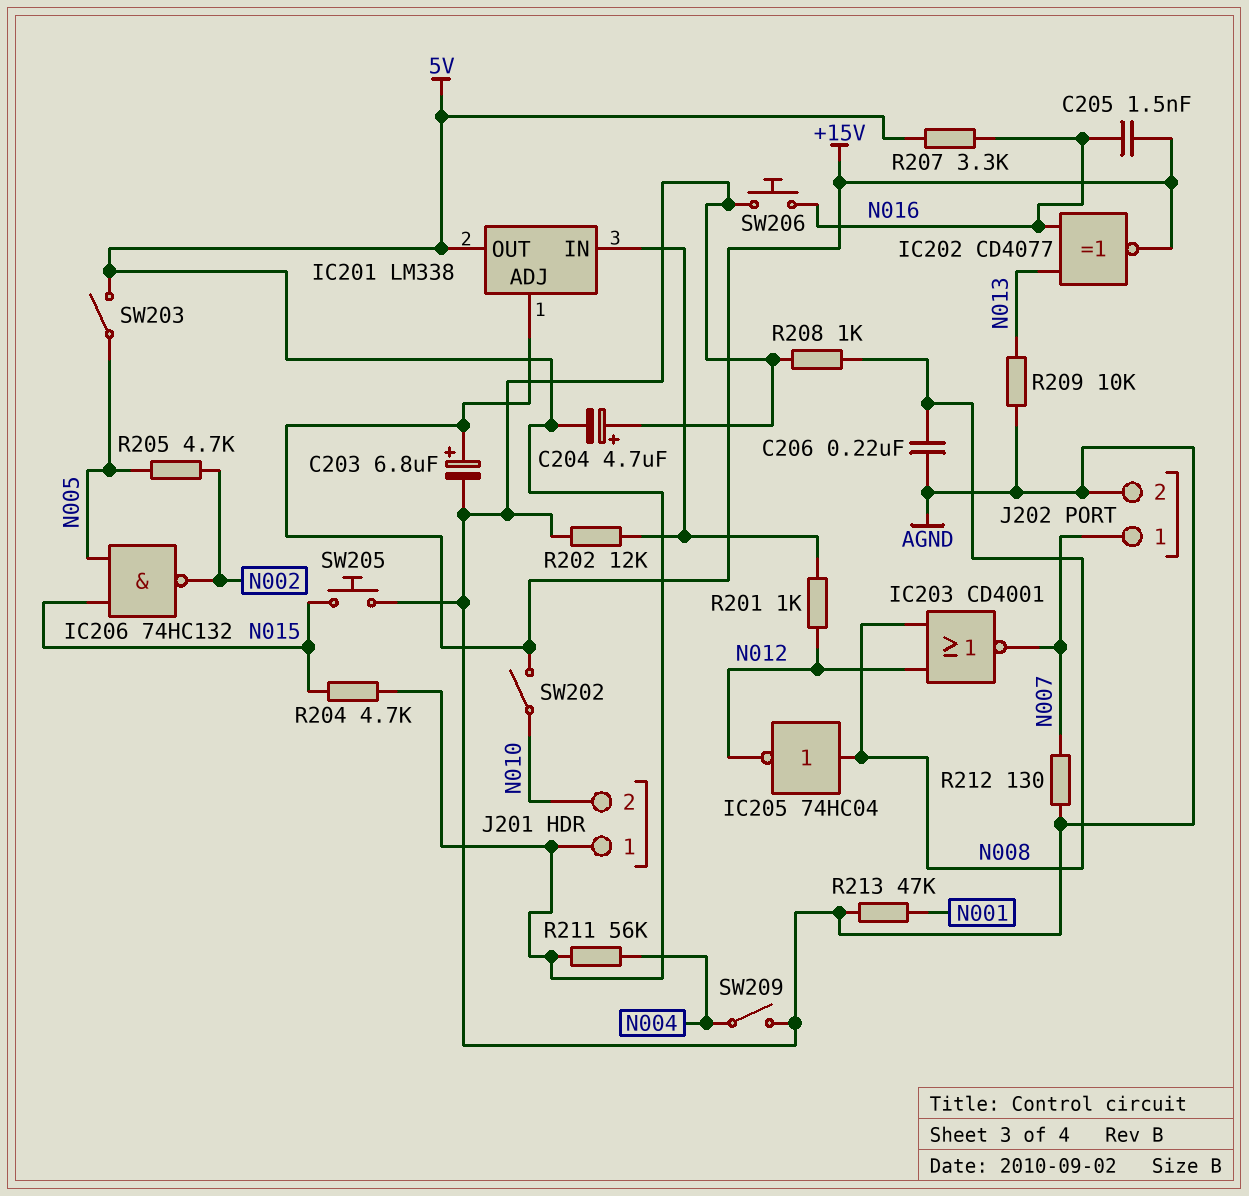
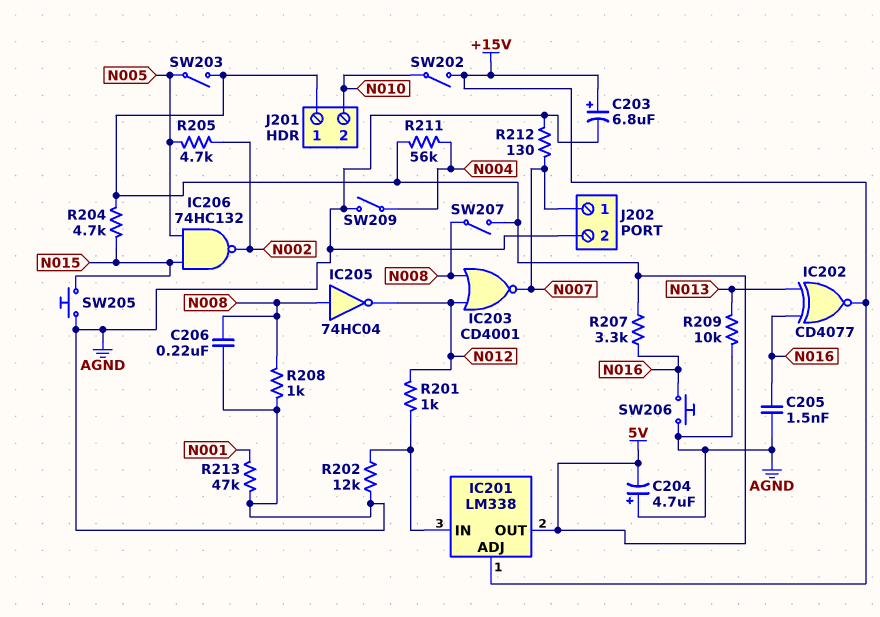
C205: 1.5nF (+15V, N016) -> 1.5nF (AGND, N016)
SW207: none -> switch (5V, N008)

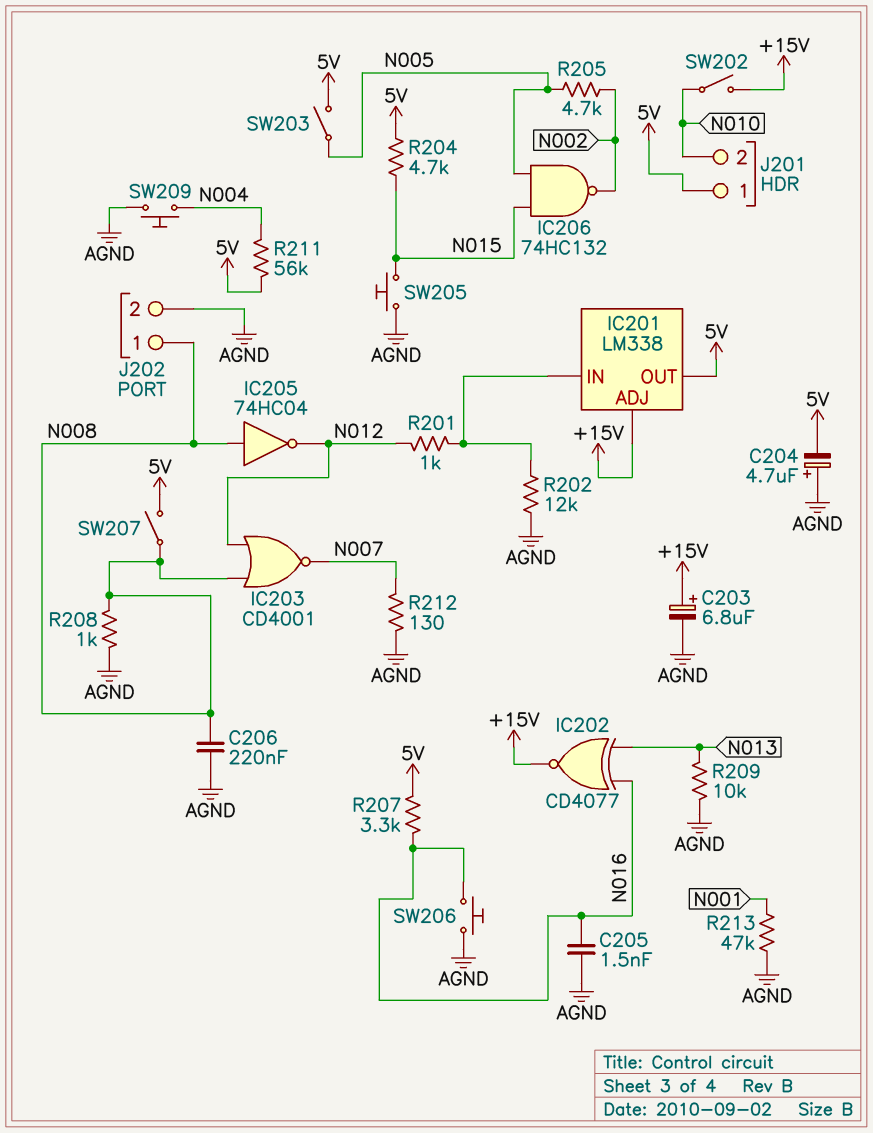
J202 pin 1: N007 -> N008
SW209: switch (AGND, N004) -> button (AGND, N004)

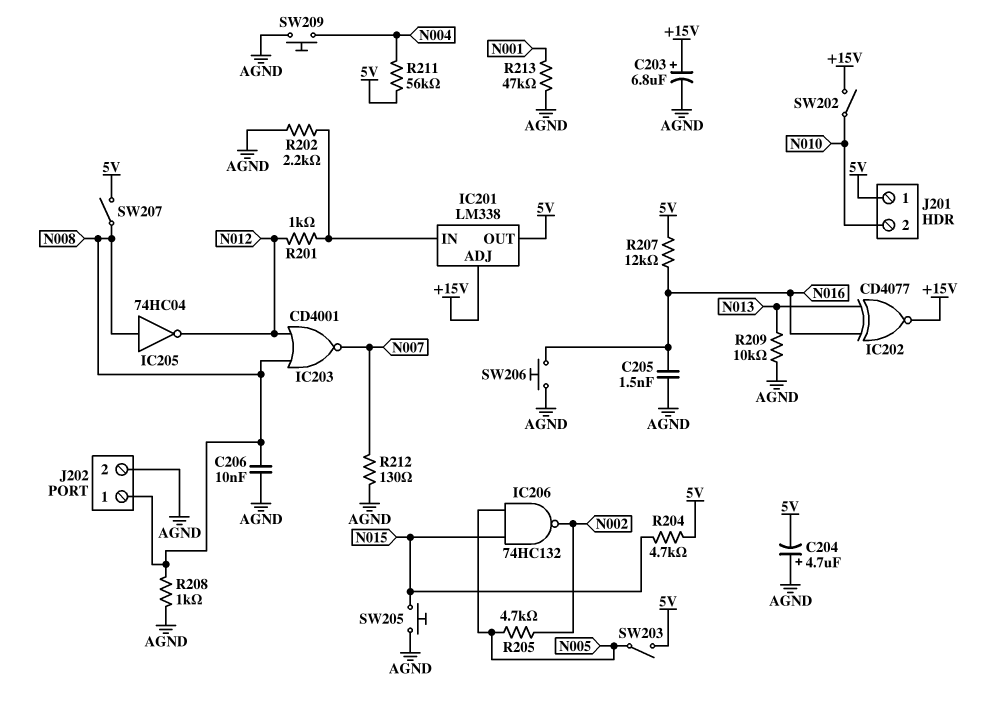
C206: 220nF (AGND, N008) -> 10nF (AGND, N008)
R202: 12k (AGND, IC201/IN) -> 2.2k (AGND, IC201/IN)
R207: 3.3k (5V, N016) -> 12k (5V, N016)

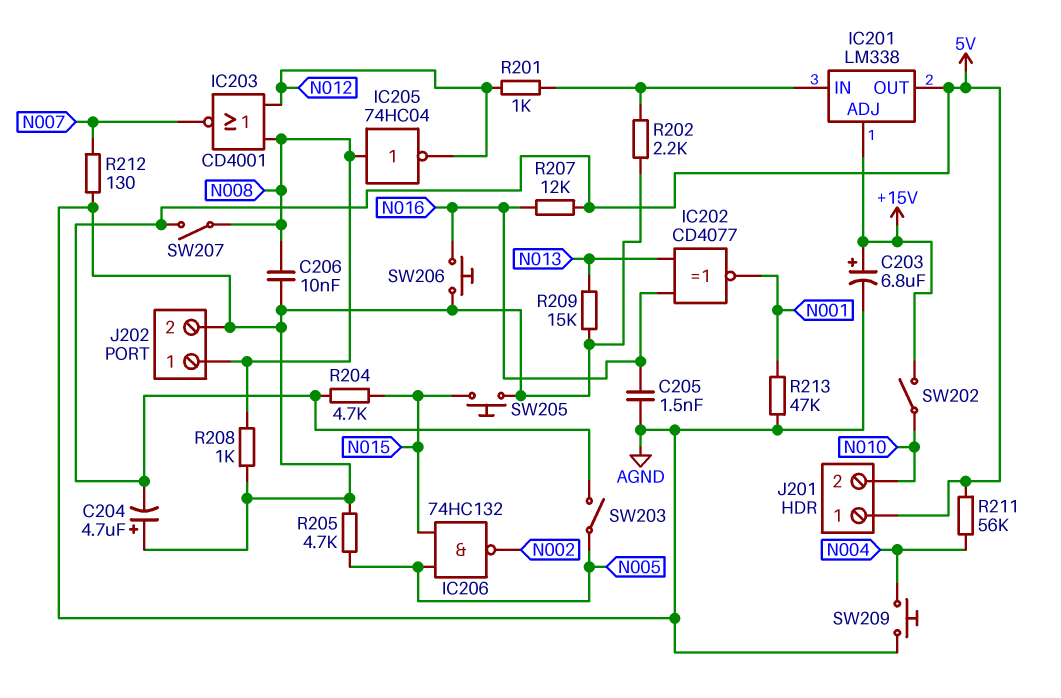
IC202: XNOR CD4077 (in N013, in N016, out +15V) -> XNOR CD4077 (in N013, in N016, out N001)
R205: 4.7k (N002, N005) -> 4.7k (AGND, N005)
R209: 10k (AGND, N013) -> 15k (AGND, N013)

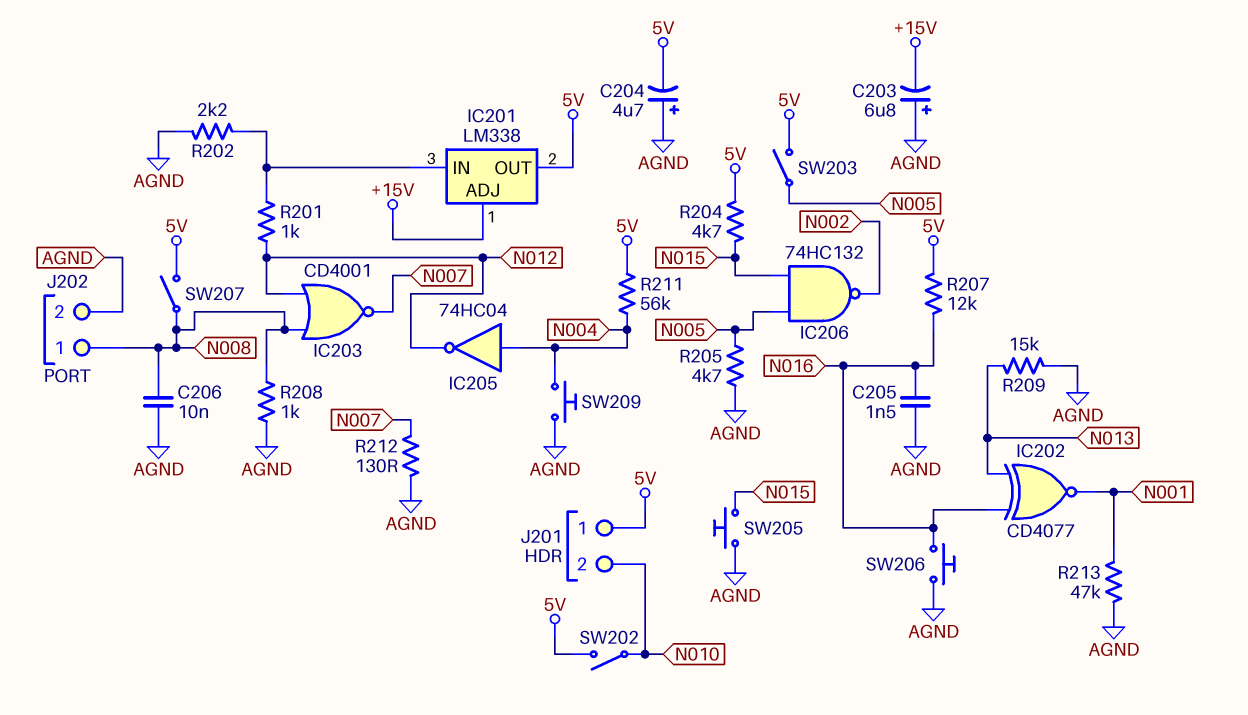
C203: 6.8uF (plus +15V, minus AGND) -> 6.8uF (plus AGND, minus +15V)
IC205: NOT 74HC04 (in N008, out N012) -> NOT 74HC04 (in N004, out N012)
SW202: switch (+15V, N010) -> switch (5V, N010)

